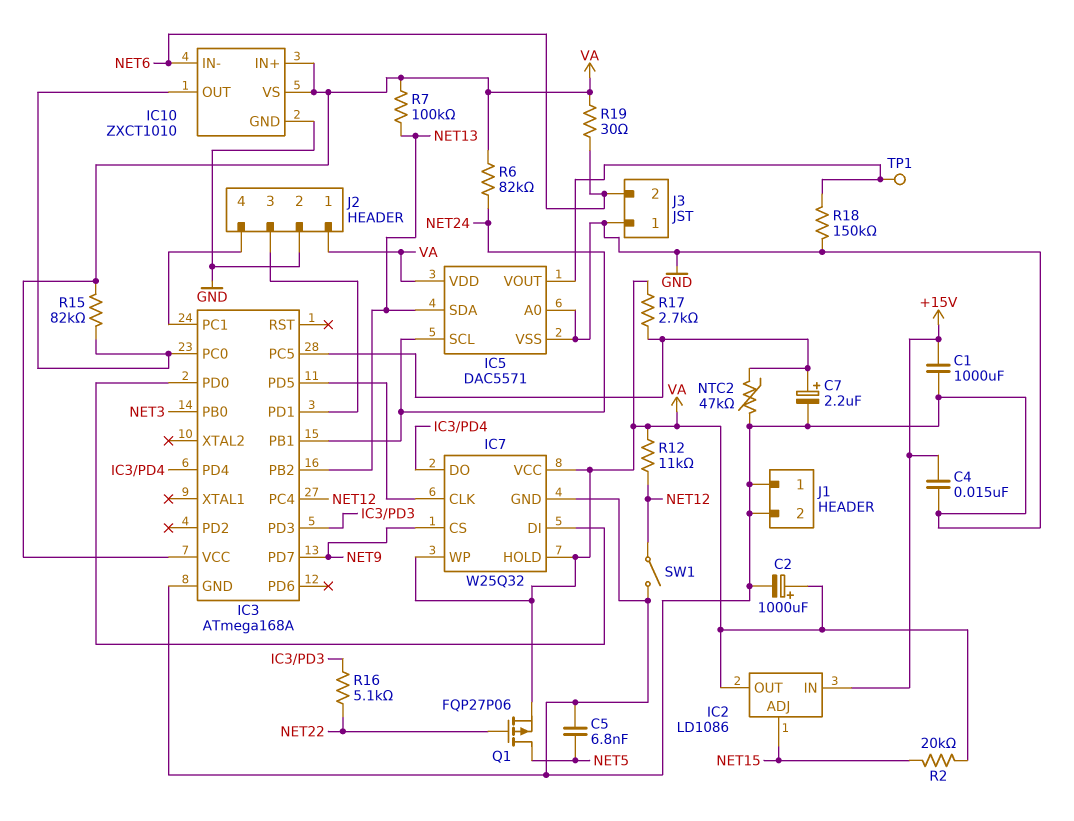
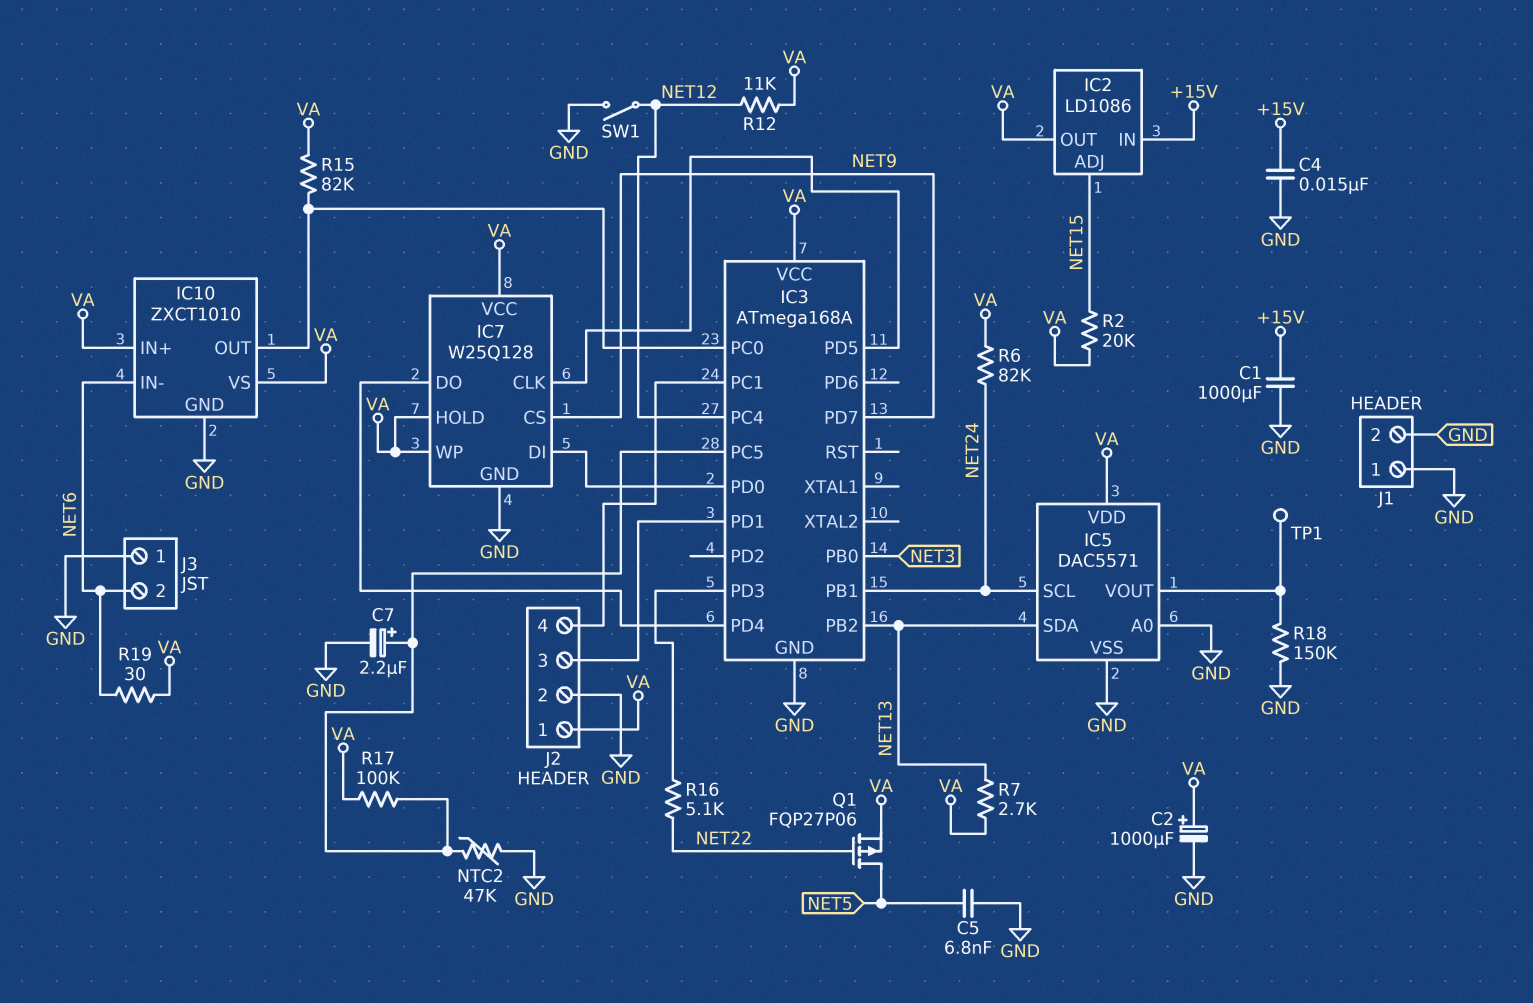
IC7: W25Q32 -> W25Q128
R7: 100k (NET13, VA) -> 2.7k (NET13, VA)
R17: 2.7k (IC3/PC5, VA) -> 100k (IC3/PC5, VA)

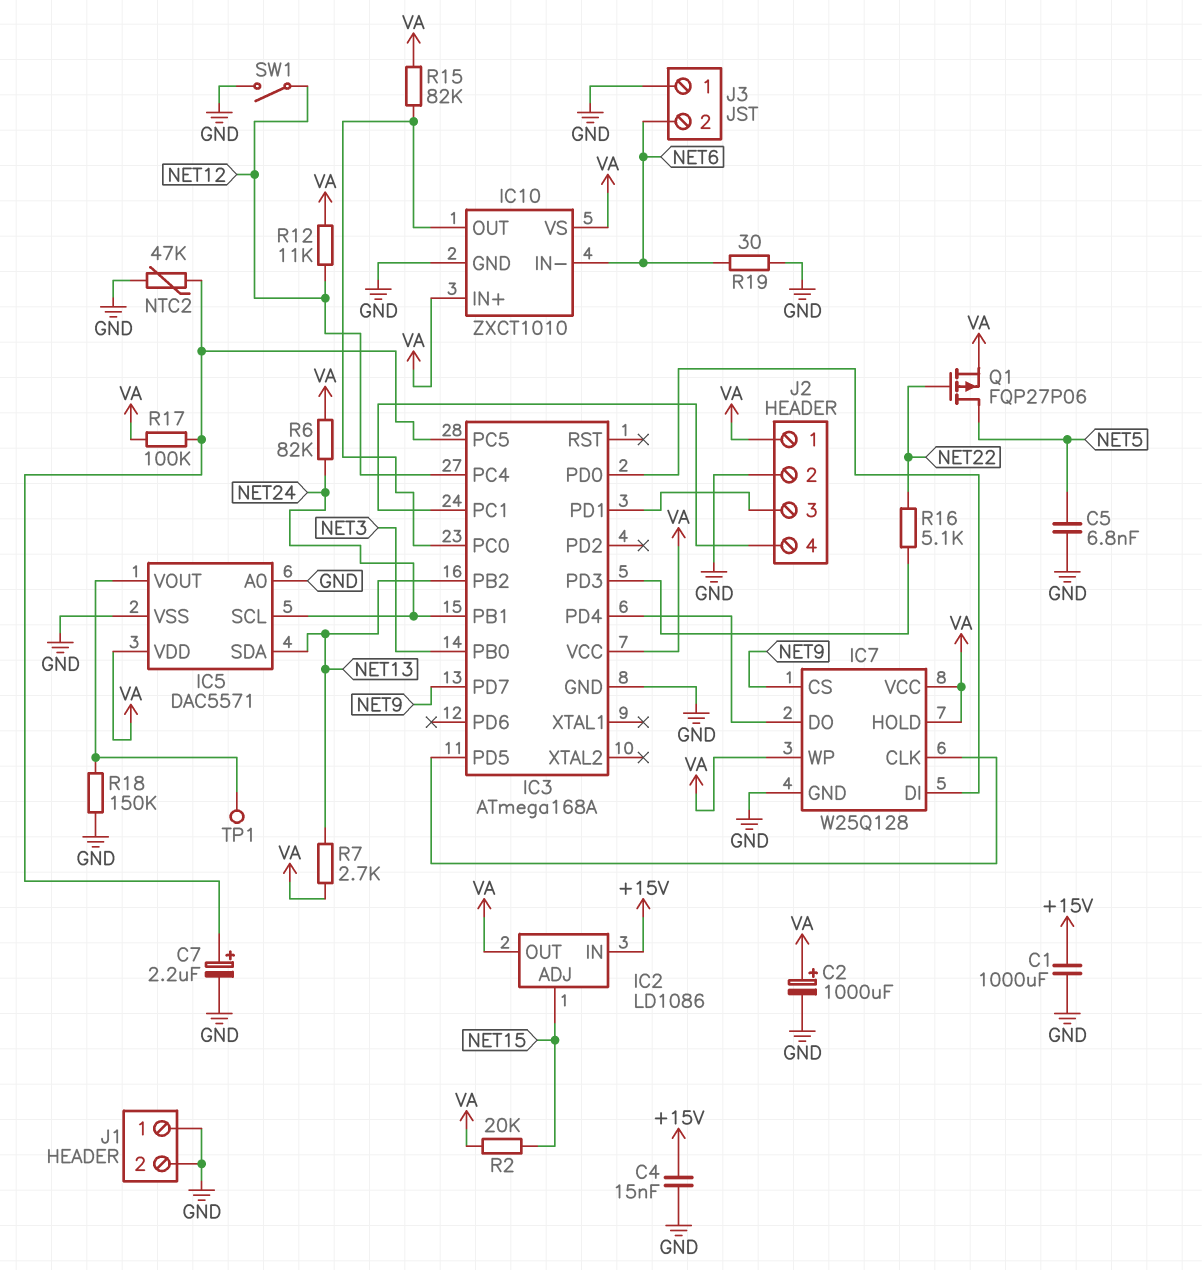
R19: 30 (NET6, VA) -> 30 (GND, NET6)

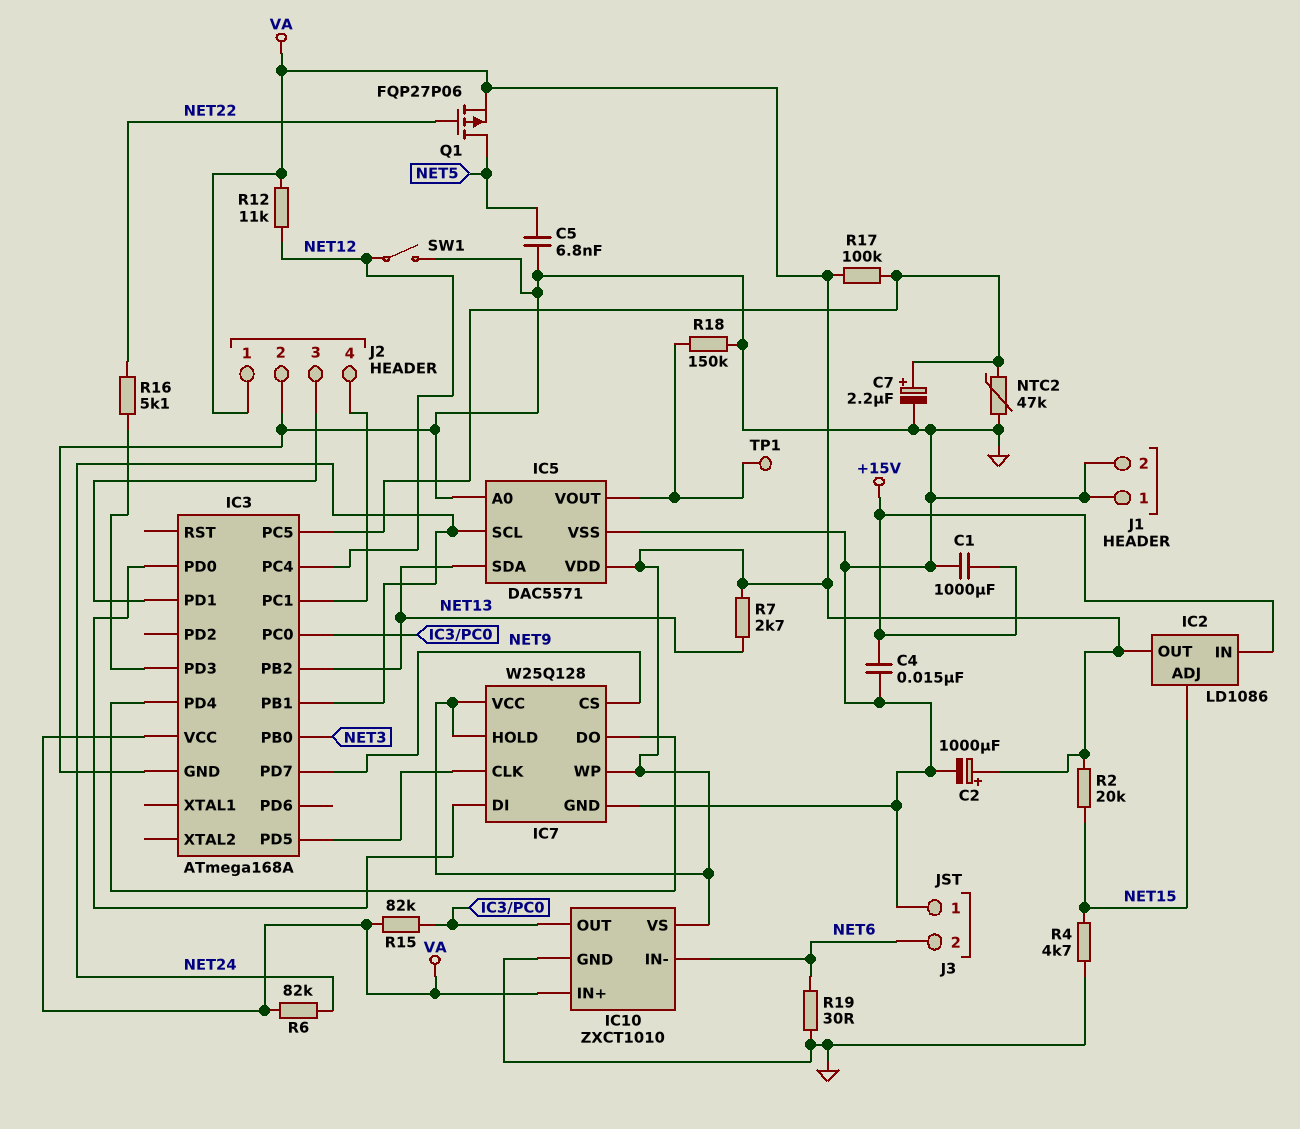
R4: none -> 4.7k (GND, NET15)

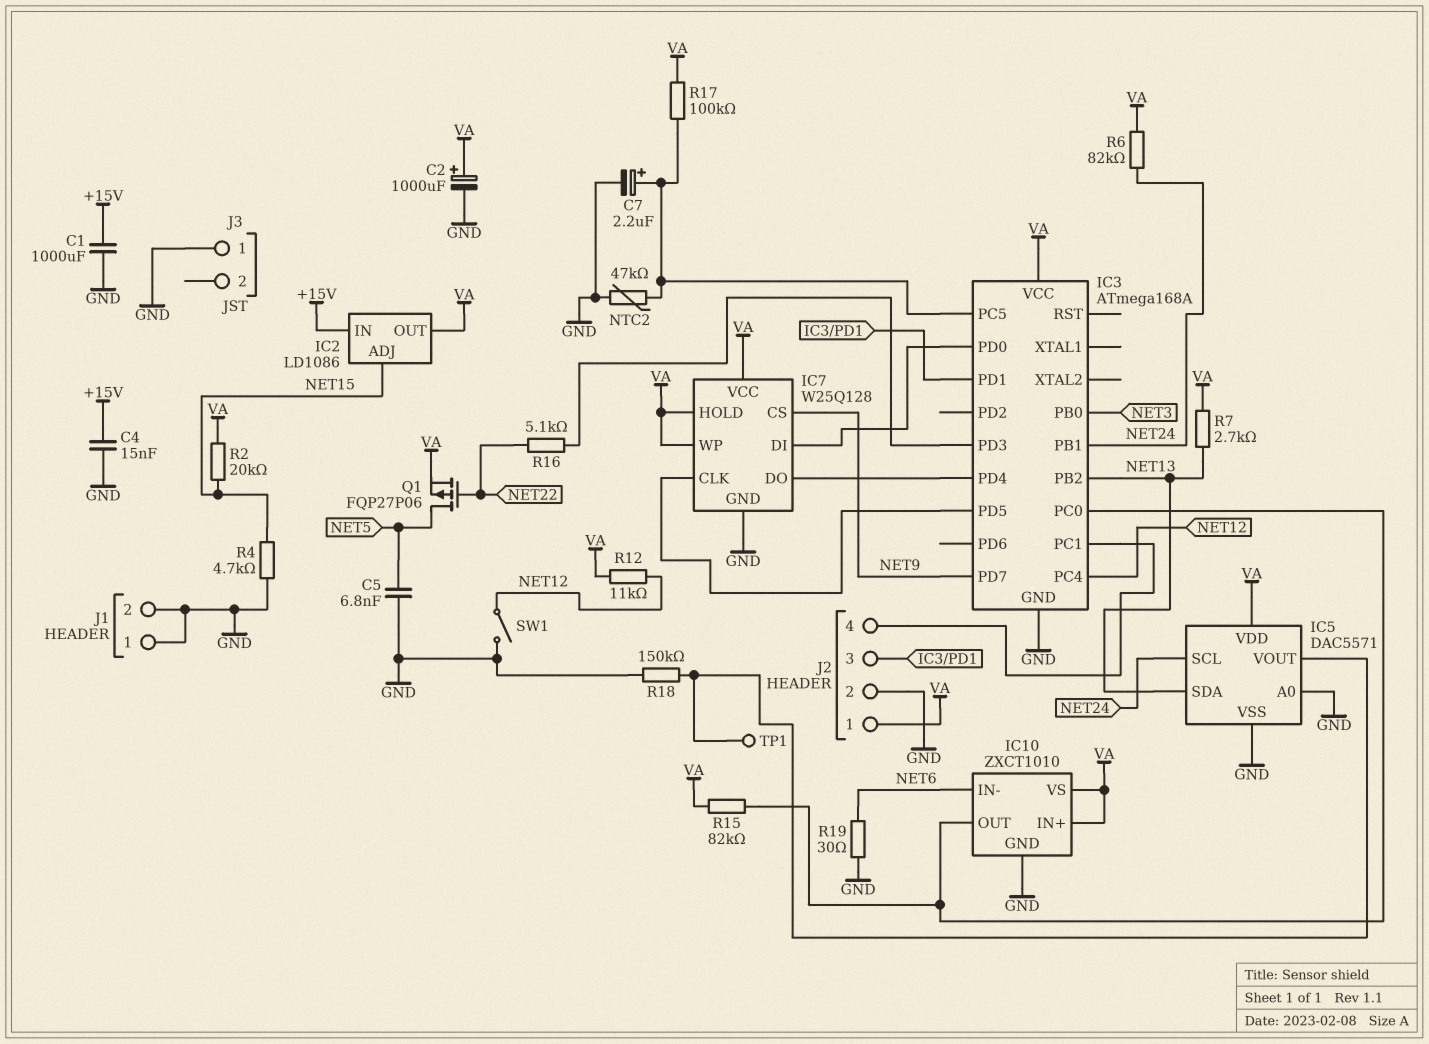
J3 pin 2: NET6 -> none

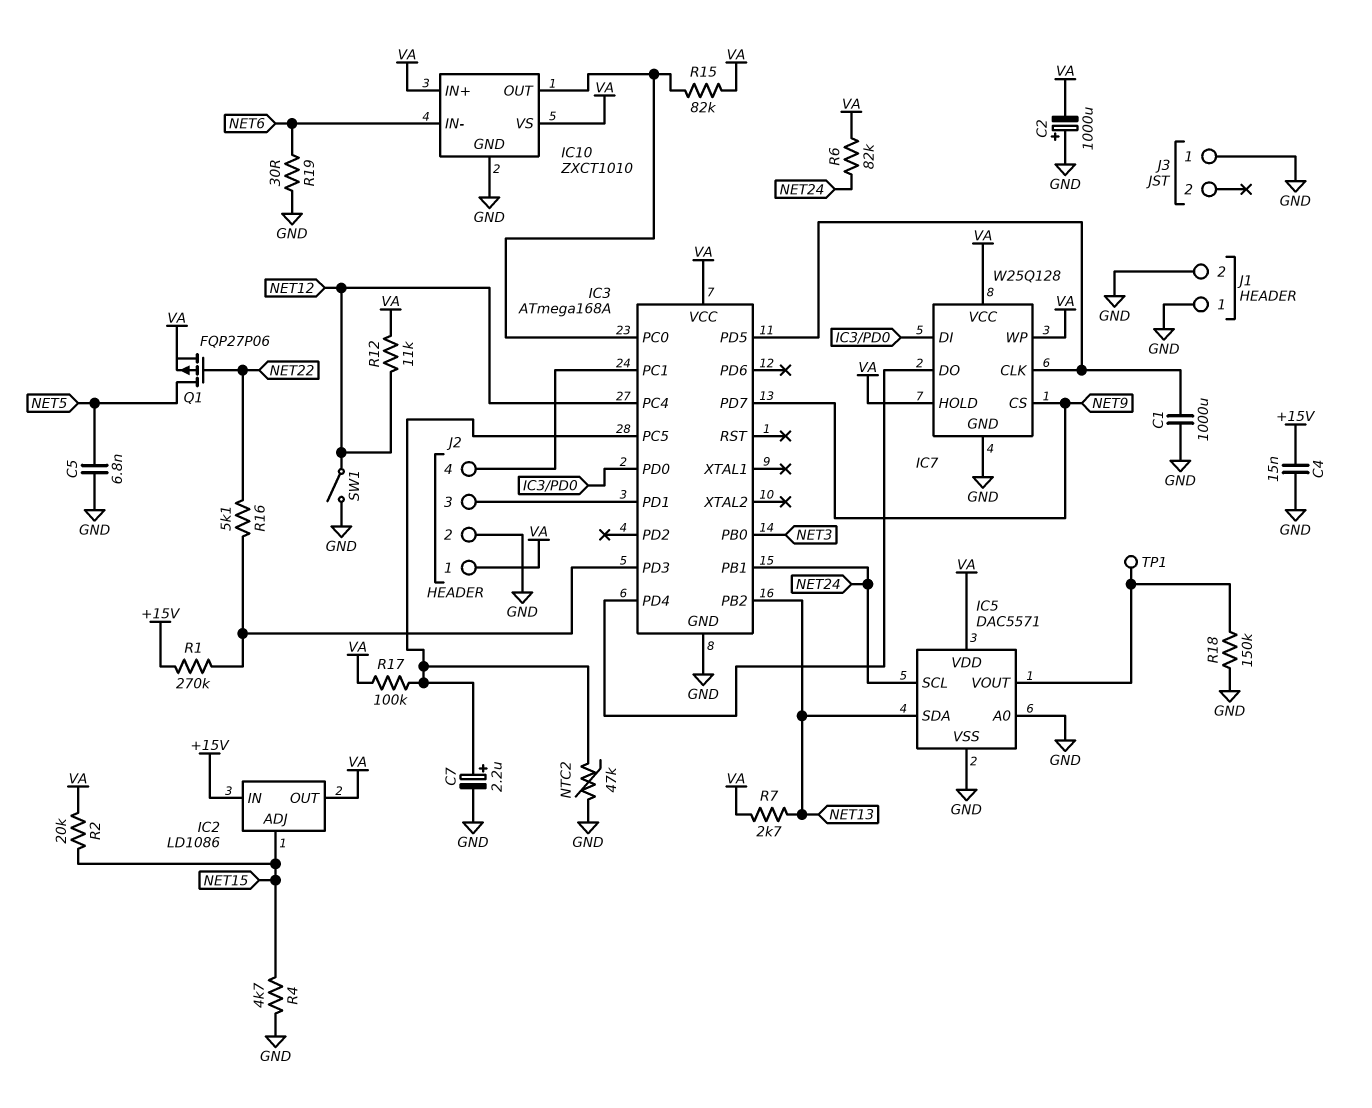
C1: 1000uF (+15V, GND) -> 1000uF (GND, IC3/PD5)
C2: 1000uF (plus VA, minus GND) -> 1000uF (plus GND, minus VA)
R1: none -> 270k (+15V, IC3/PD3)

